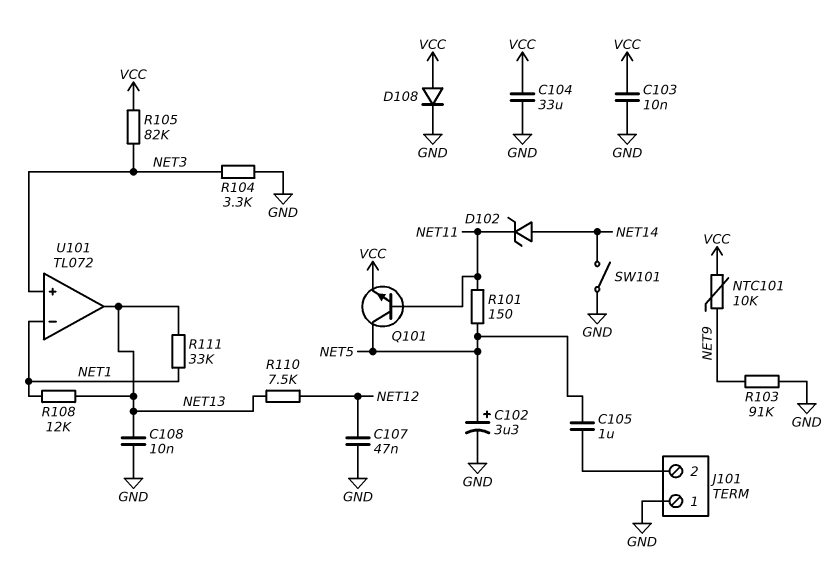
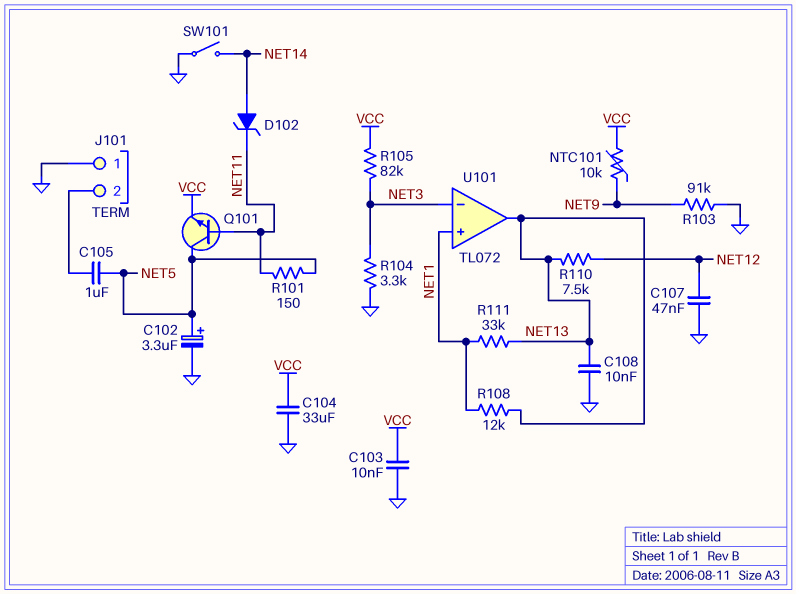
D108: diode (A VCC, K GND) -> none
U101 pin in+: NET3 -> NET1
U101 pin in-: NET1 -> NET3

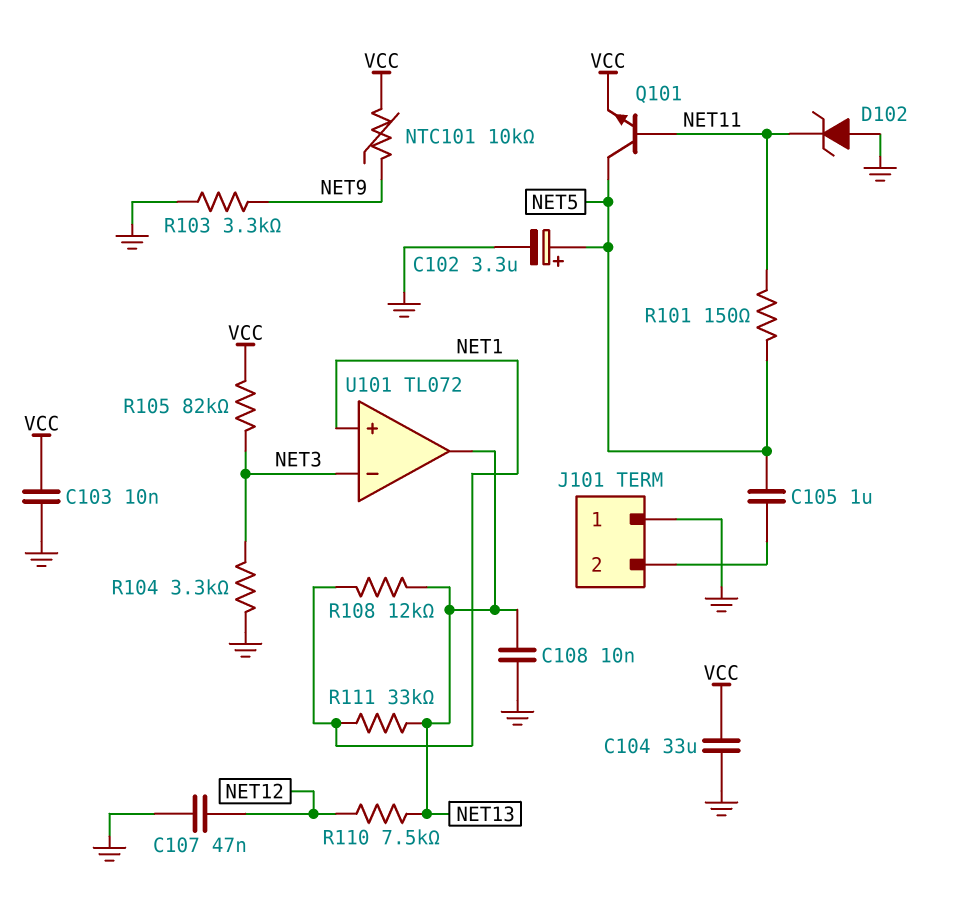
D102: zener (A NET14, K NET11) -> zener (A GND, K NET11)
R103: 91k (GND, NET9) -> 3.3k (GND, NET9)
SW101: switch (GND, NET14) -> none

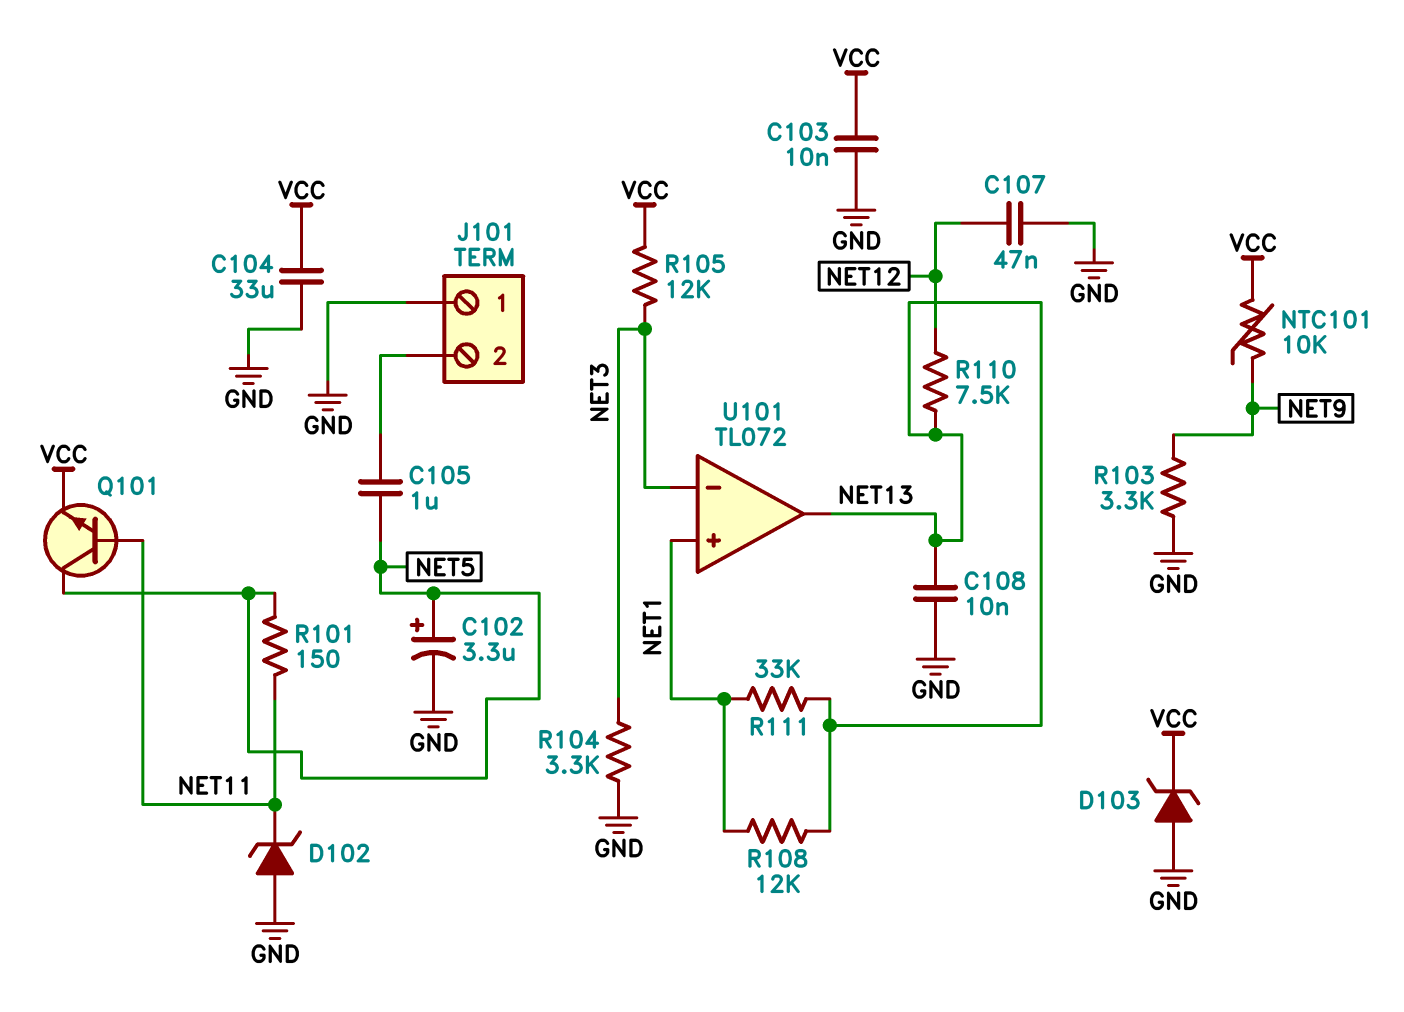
D103: none -> zener (A GND, K VCC)
R105: 82k (NET3, VCC) -> 12k (NET3, VCC)

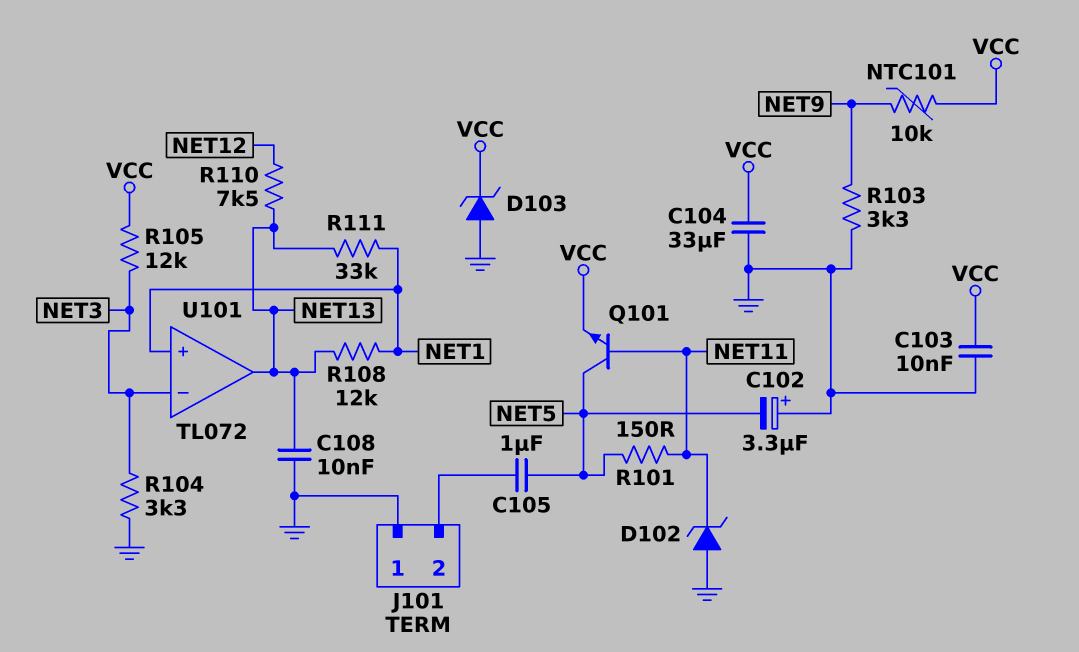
C102: 3.3uF (plus NET5, minus GND) -> 3.3uF (plus GND, minus NET5)
C107: 47nF (GND, NET12) -> none

